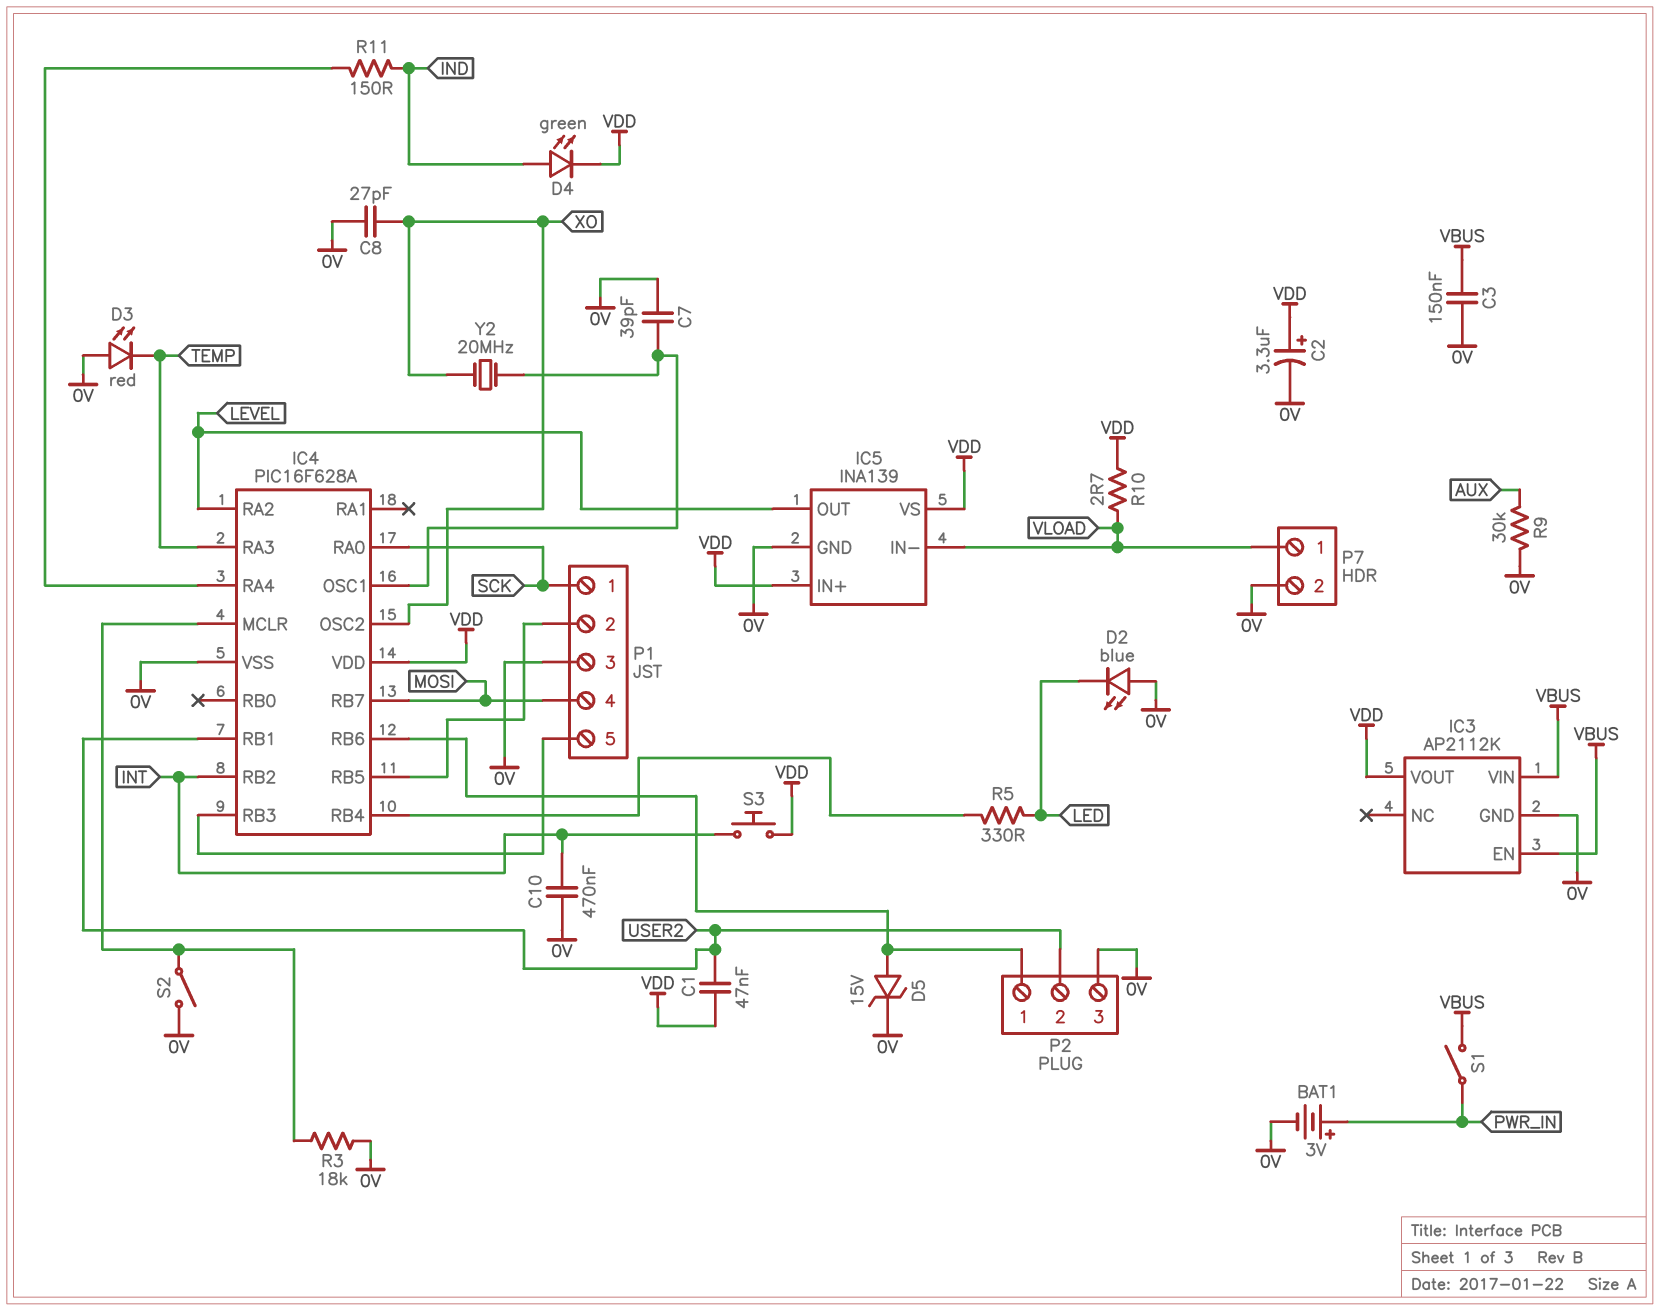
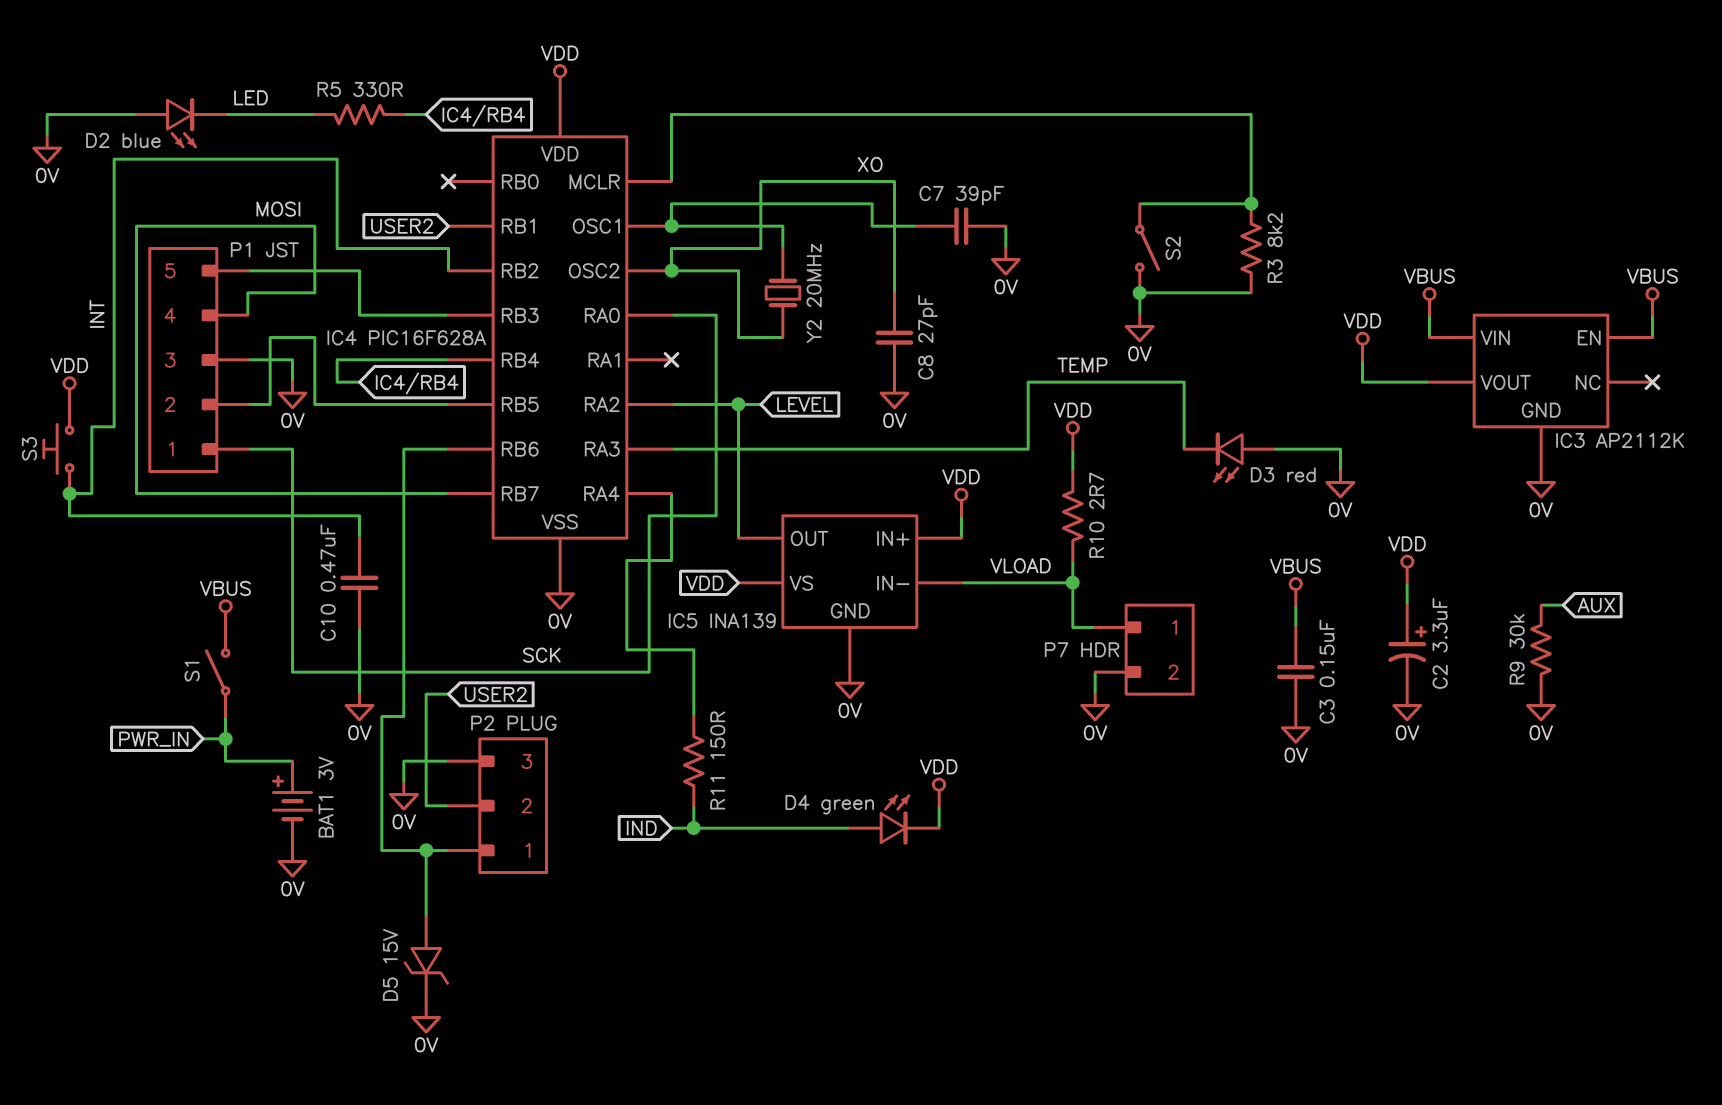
C1: 47nF (USER2, VDD) -> none
R3: 18k (0V, IC4/MCLR) -> 8.2k (0V, IC4/MCLR)

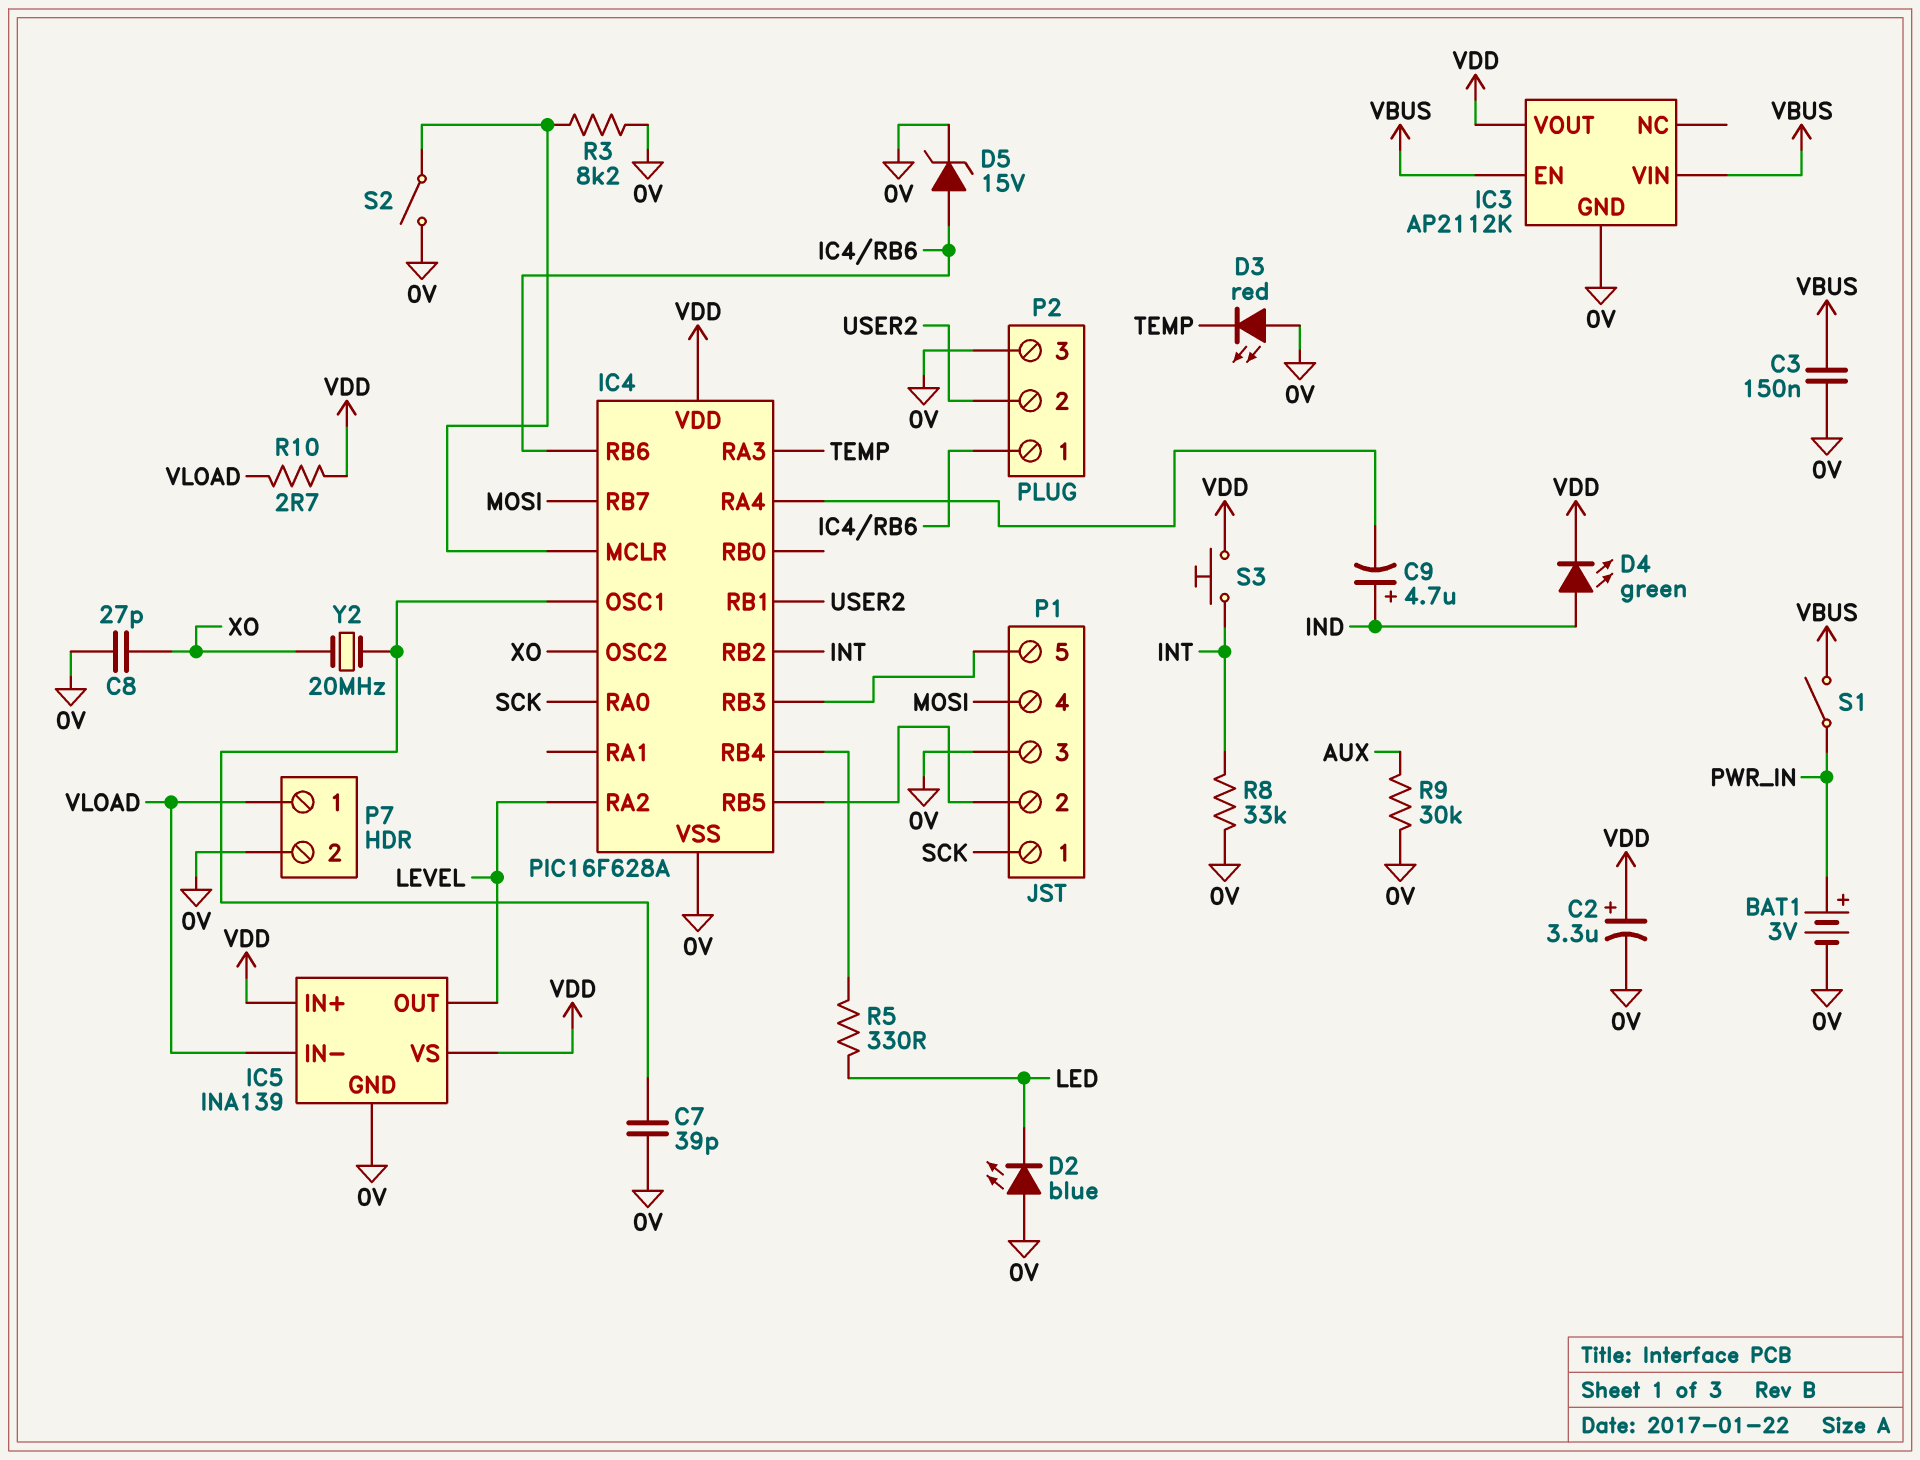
C9: none -> 4.7uF (plus IND, minus IC4/RA4)
C10: 470nF (0V, INT) -> none
R8: none -> 33k (0V, INT)
R11: 150 (IC4/RA4, IND) -> none

